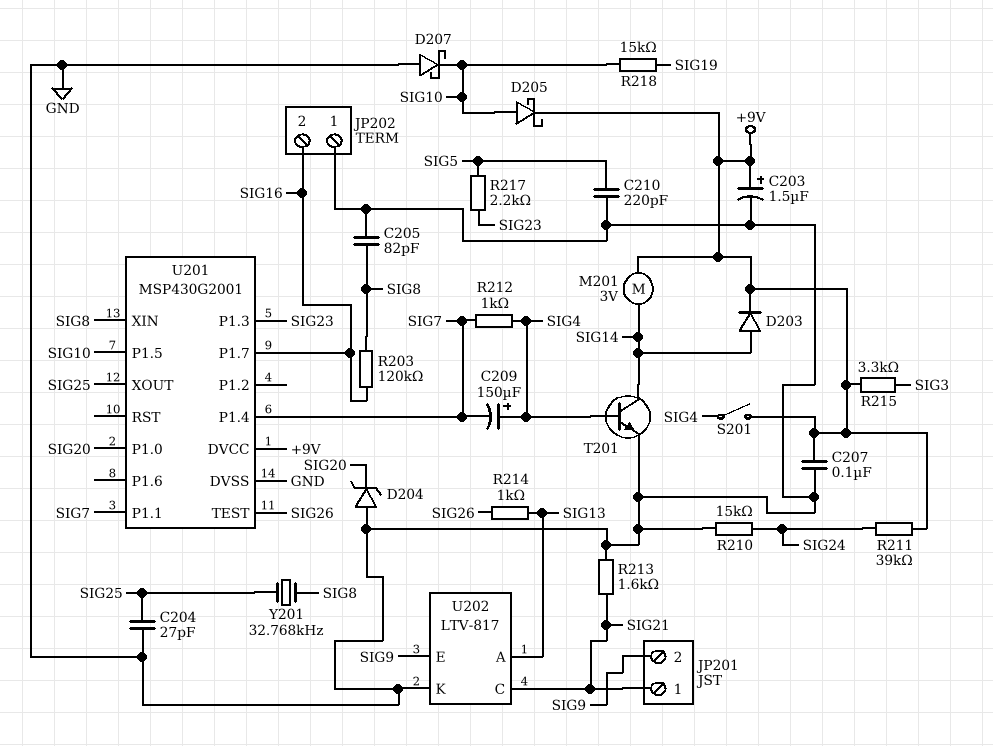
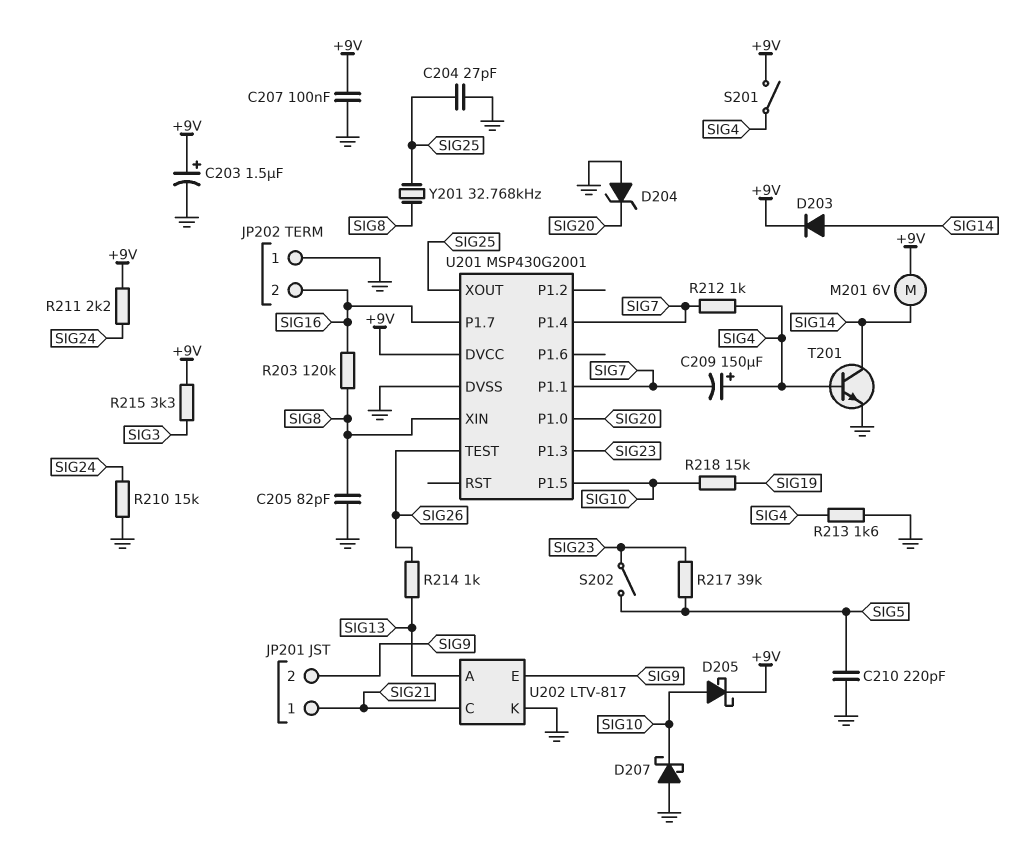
M201: motor 3V (+9V, SIG14) -> motor 6V (+9V, SIG14)
R211: 39k (+9V, SIG24) -> 2.2k (+9V, SIG24)
R213: 1.6k (GND, SIG21) -> 1.6k (GND, SIG4)
R217: 2.2k (SIG5, SIG23) -> 39k (SIG5, SIG23)
S202: none -> switch (SIG5, SIG23)

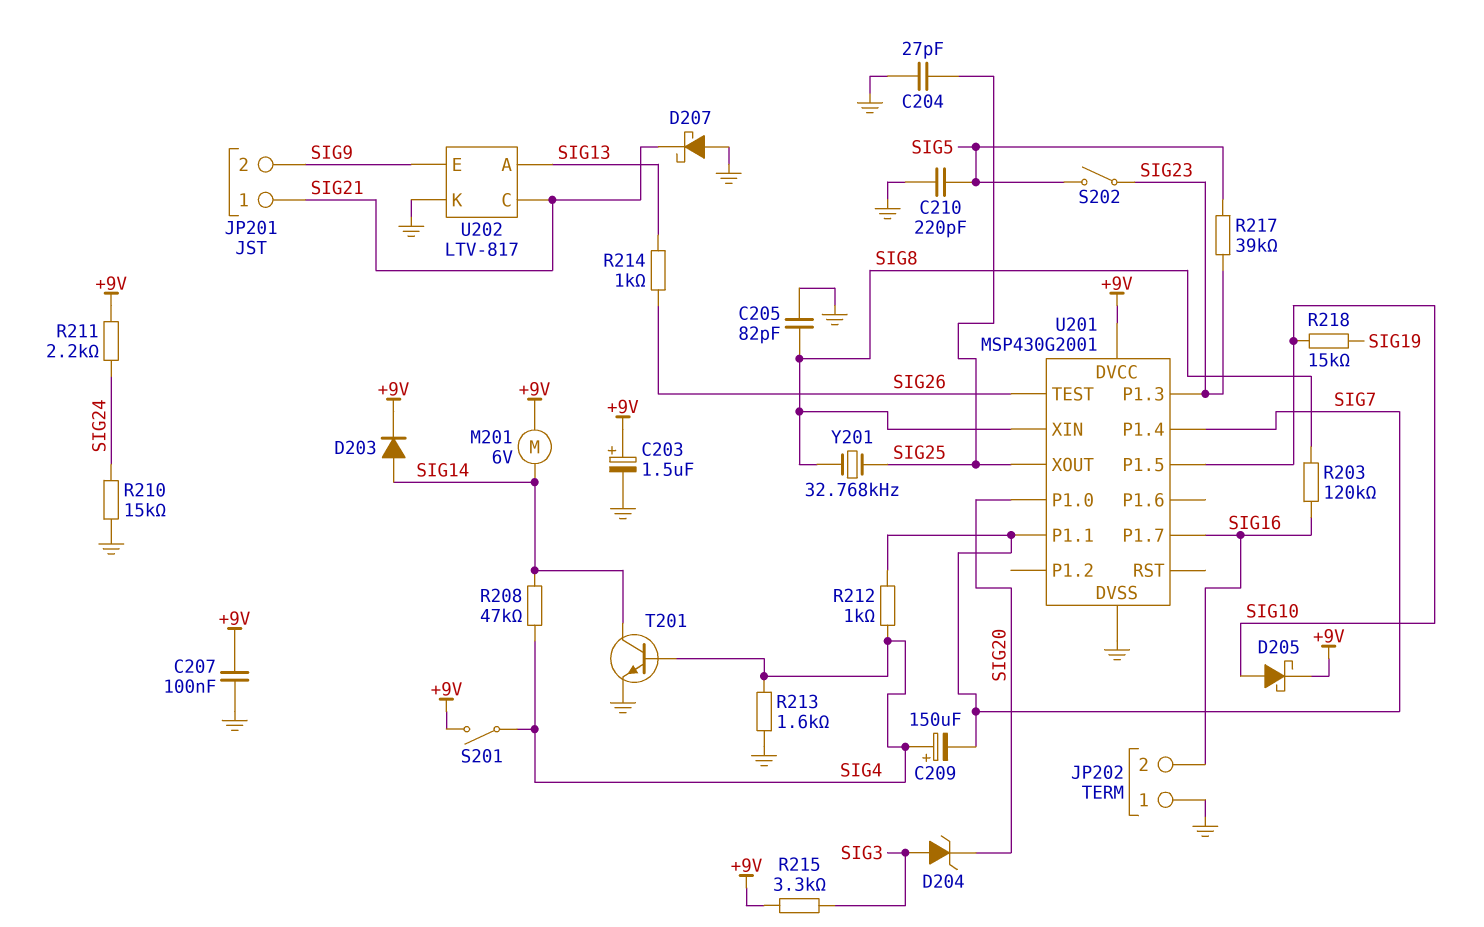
D204: zener (A GND, K SIG20) -> zener (A SIG3, K SIG20)
D207: schottky (A GND, K SIG10) -> schottky (A GND, K SIG21)
R208: none -> 47k (SIG4, SIG14)

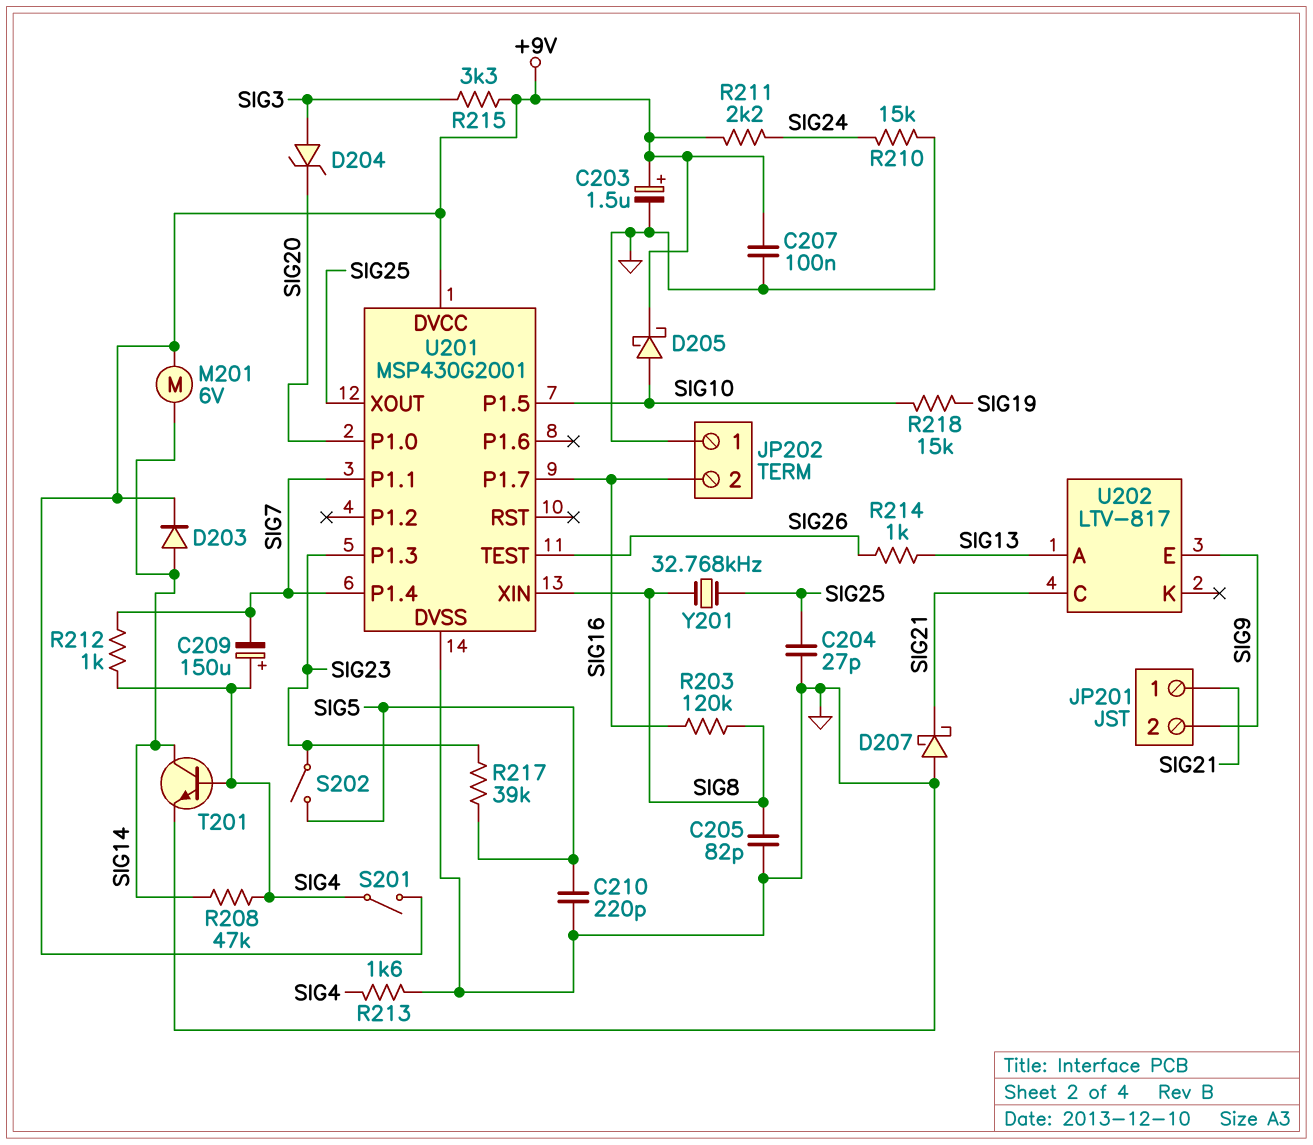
U202 pin K: GND -> none

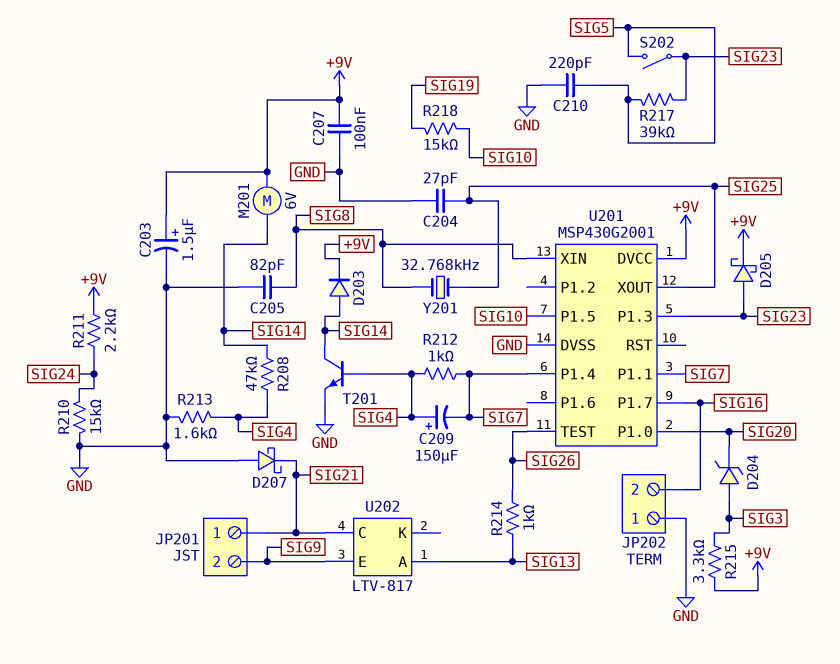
D205: schottky (A SIG10, K +9V) -> schottky (A SIG23, K +9V)
R203: 120k (SIG8, SIG16) -> none
S201: switch (+9V, SIG4) -> none

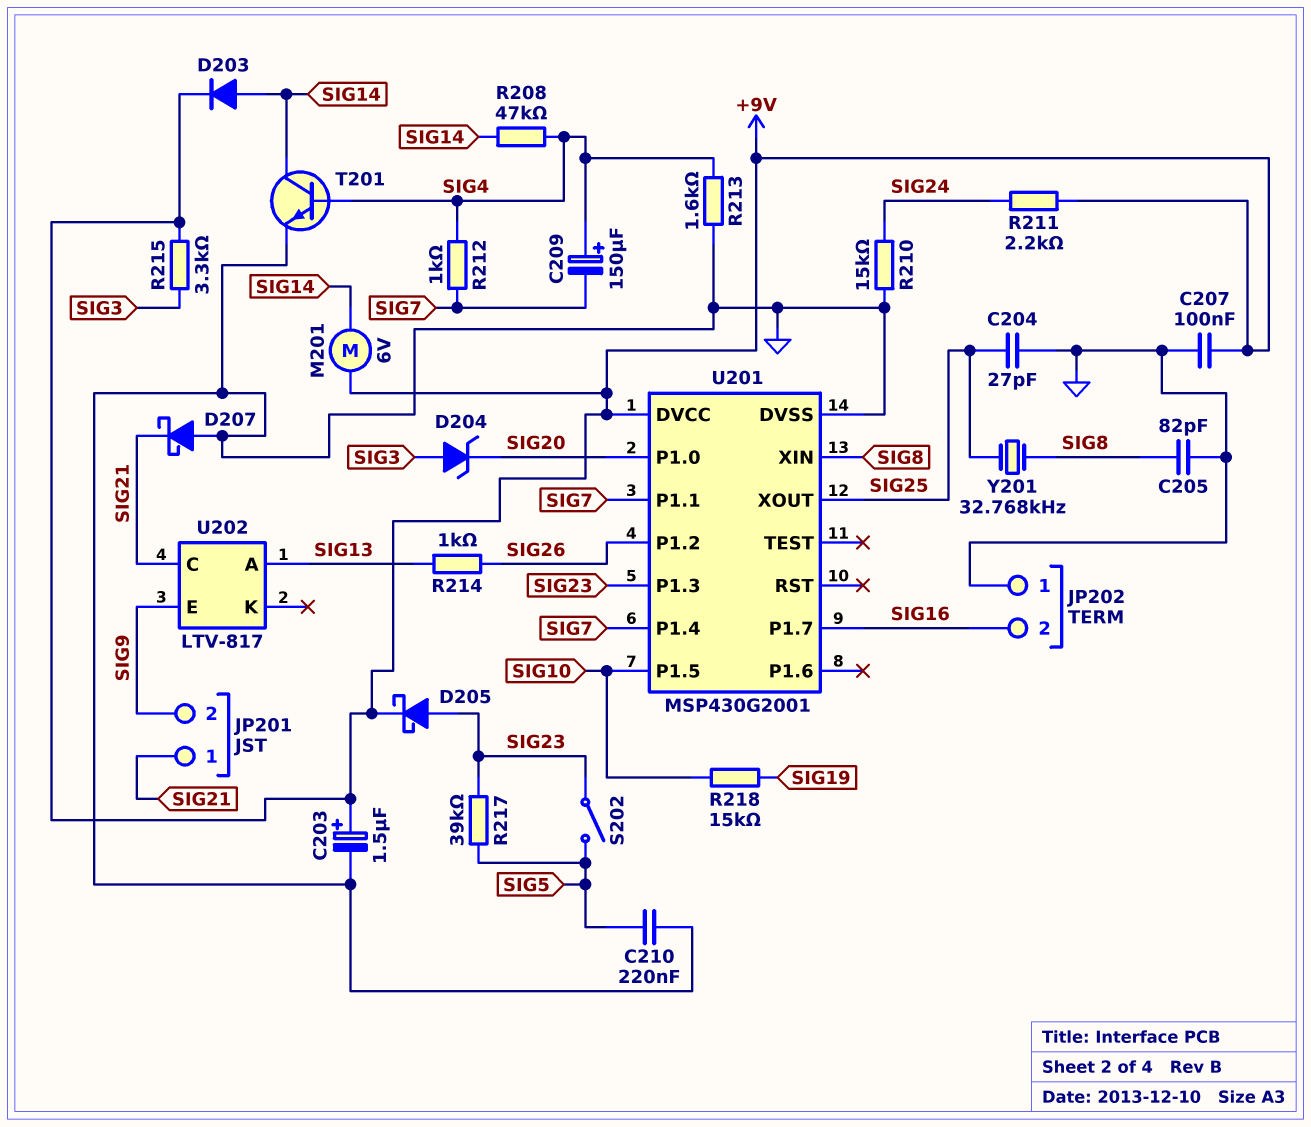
C210: 220pF (GND, SIG5) -> 220nF (GND, SIG5)
U201 pin P1.2: none -> SIG26
U201 pin TEST: SIG26 -> none

